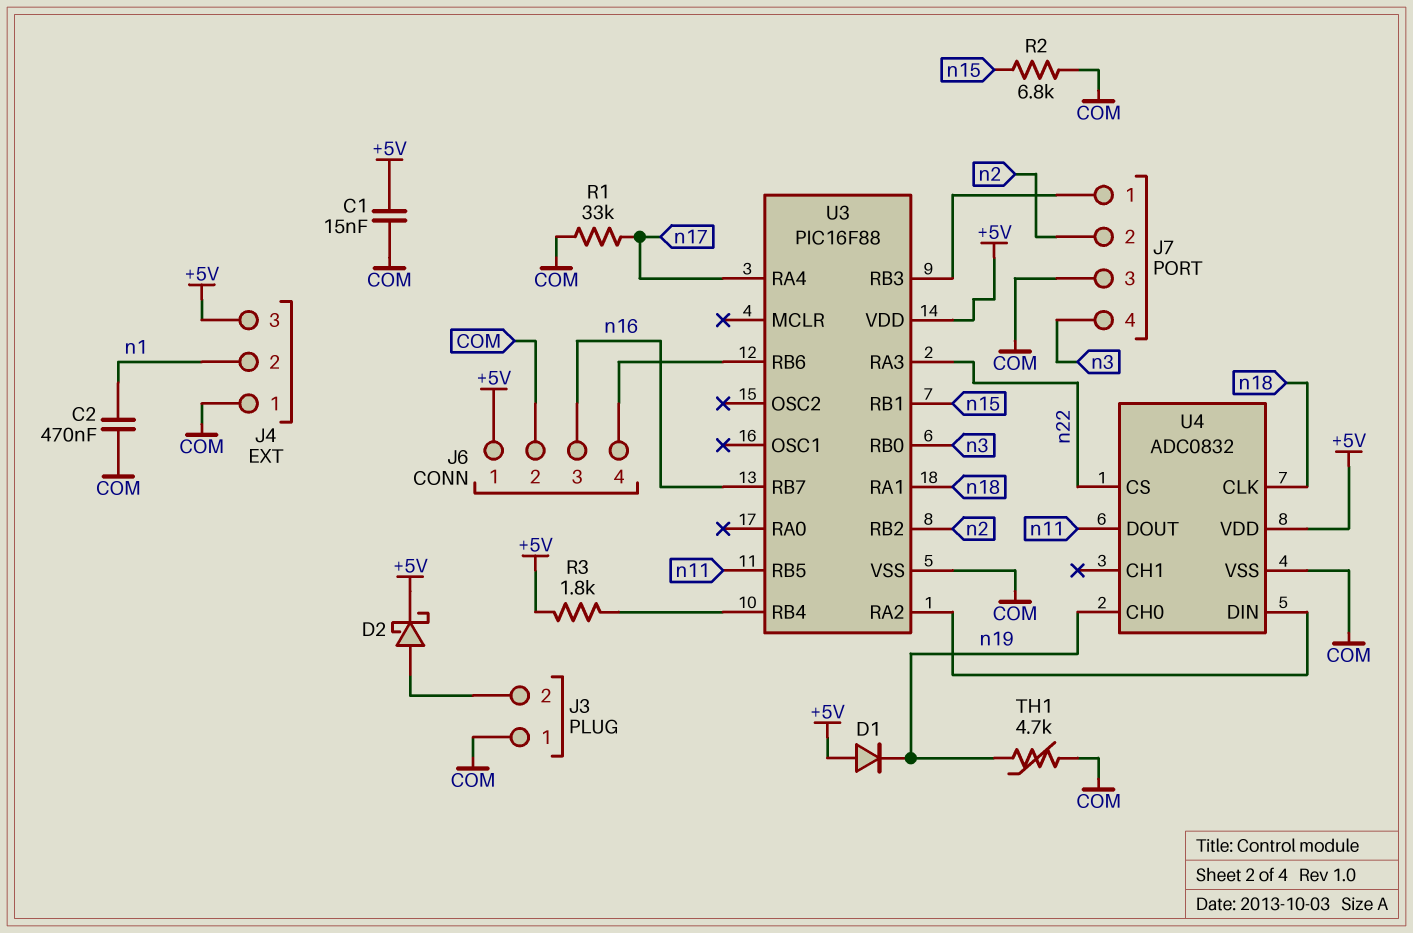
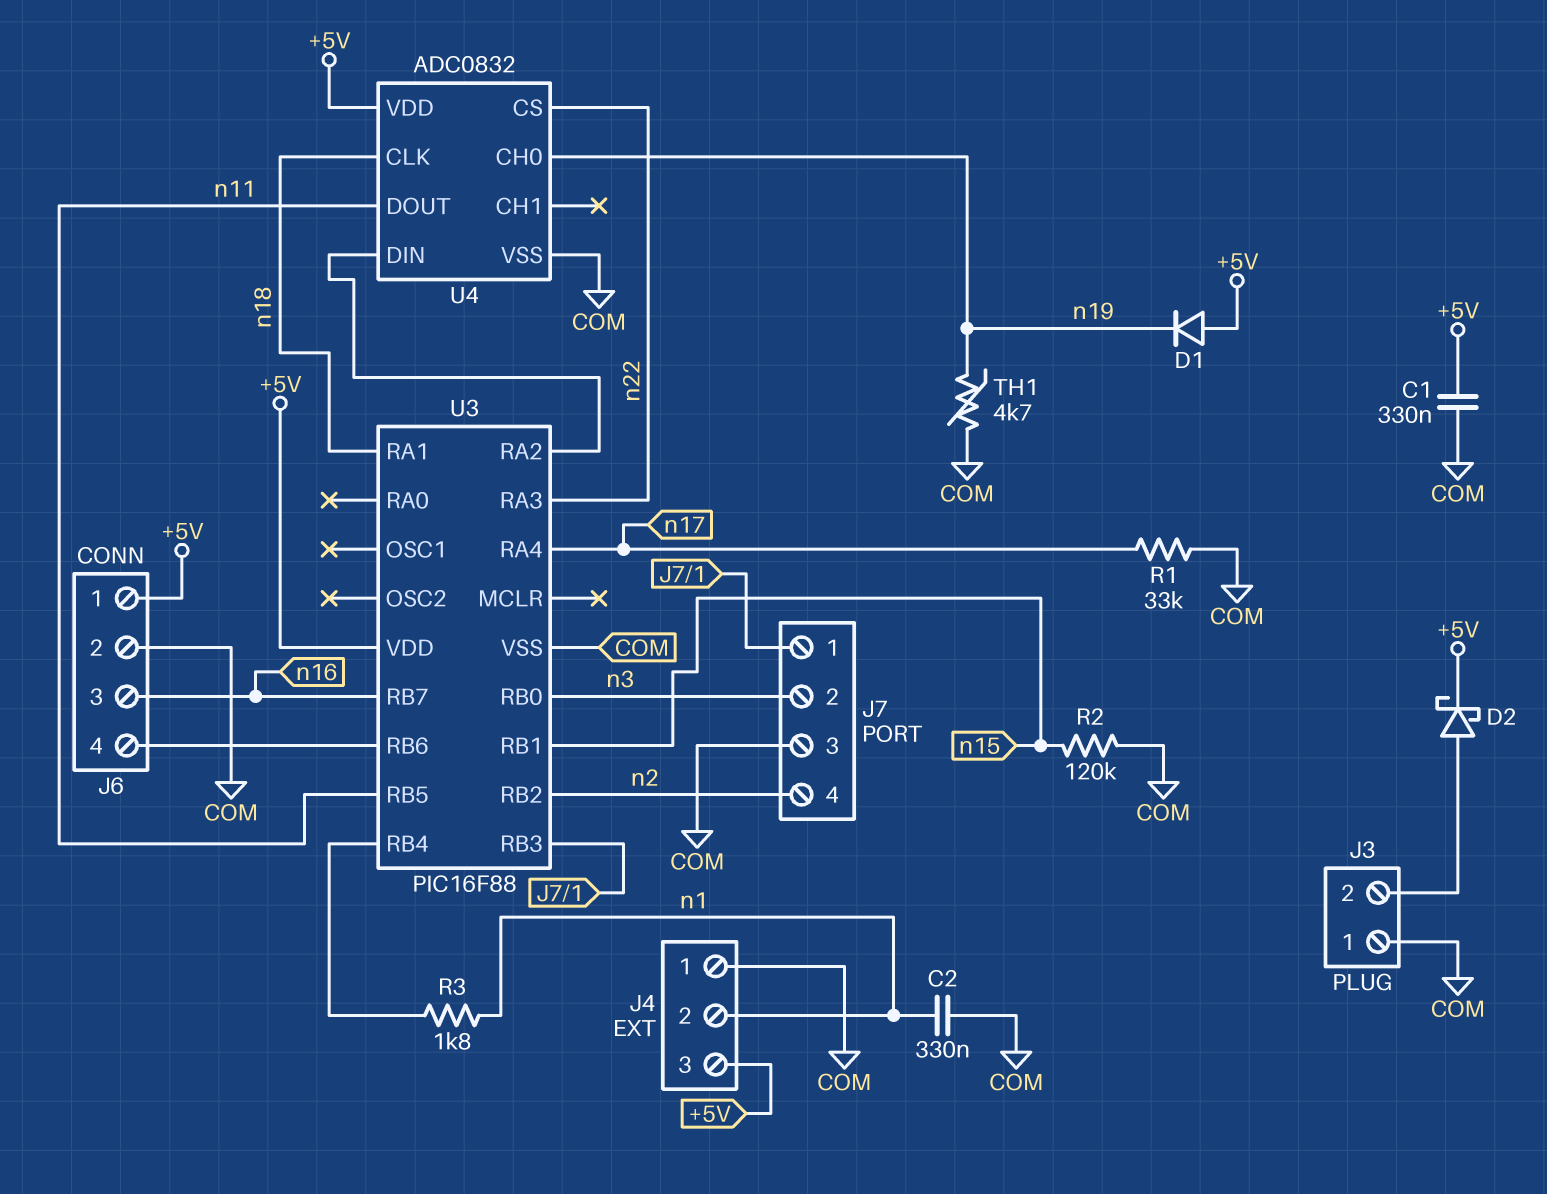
C1: 15nF (+5V, COM) -> 330nF (+5V, COM)
C2: 470nF (COM, n1) -> 330nF (COM, n1)
J7 pin 2: n2 -> n3
J7 pin 4: n3 -> n2
R2: 6.8k (COM, n15) -> 120k (COM, n15)
R3: 1.8k (+5V, U3/RB4) -> 1.8k (U3/RB4, n1)

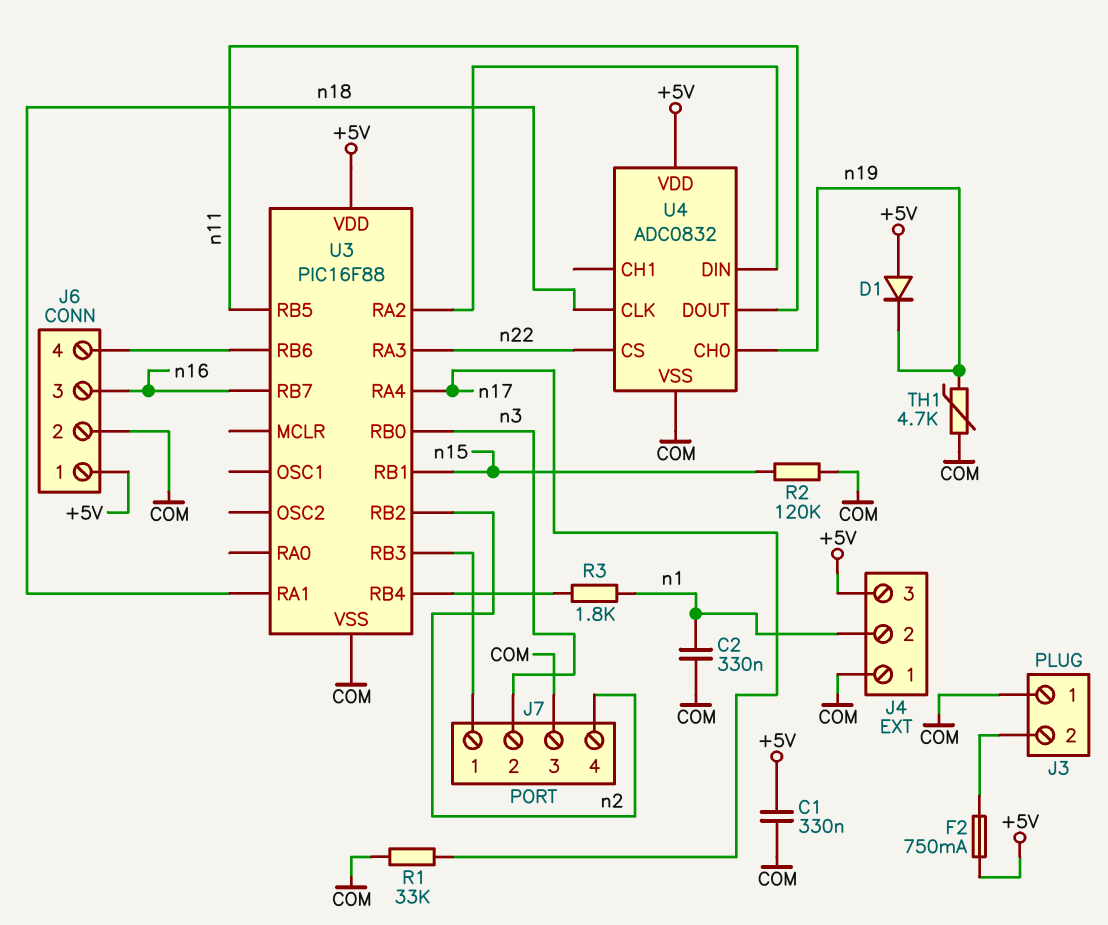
D2: schottky (A J3/2, K +5V) -> none
F2: none -> 750mA (+5V, J3/2)

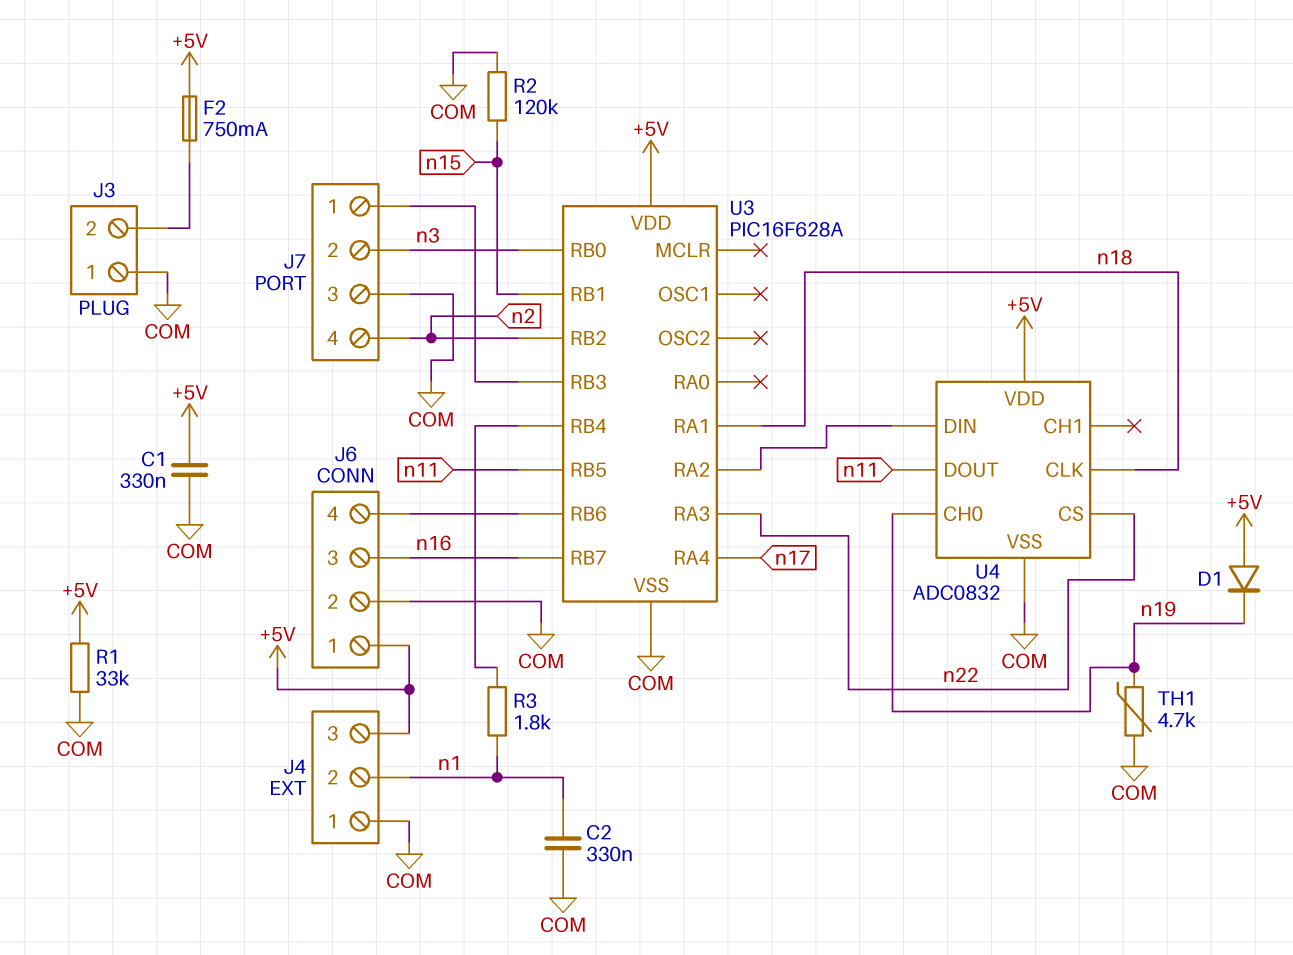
R1: 33k (COM, n17) -> 33k (+5V, COM)
U3: PIC16F88 -> PIC16F628A

